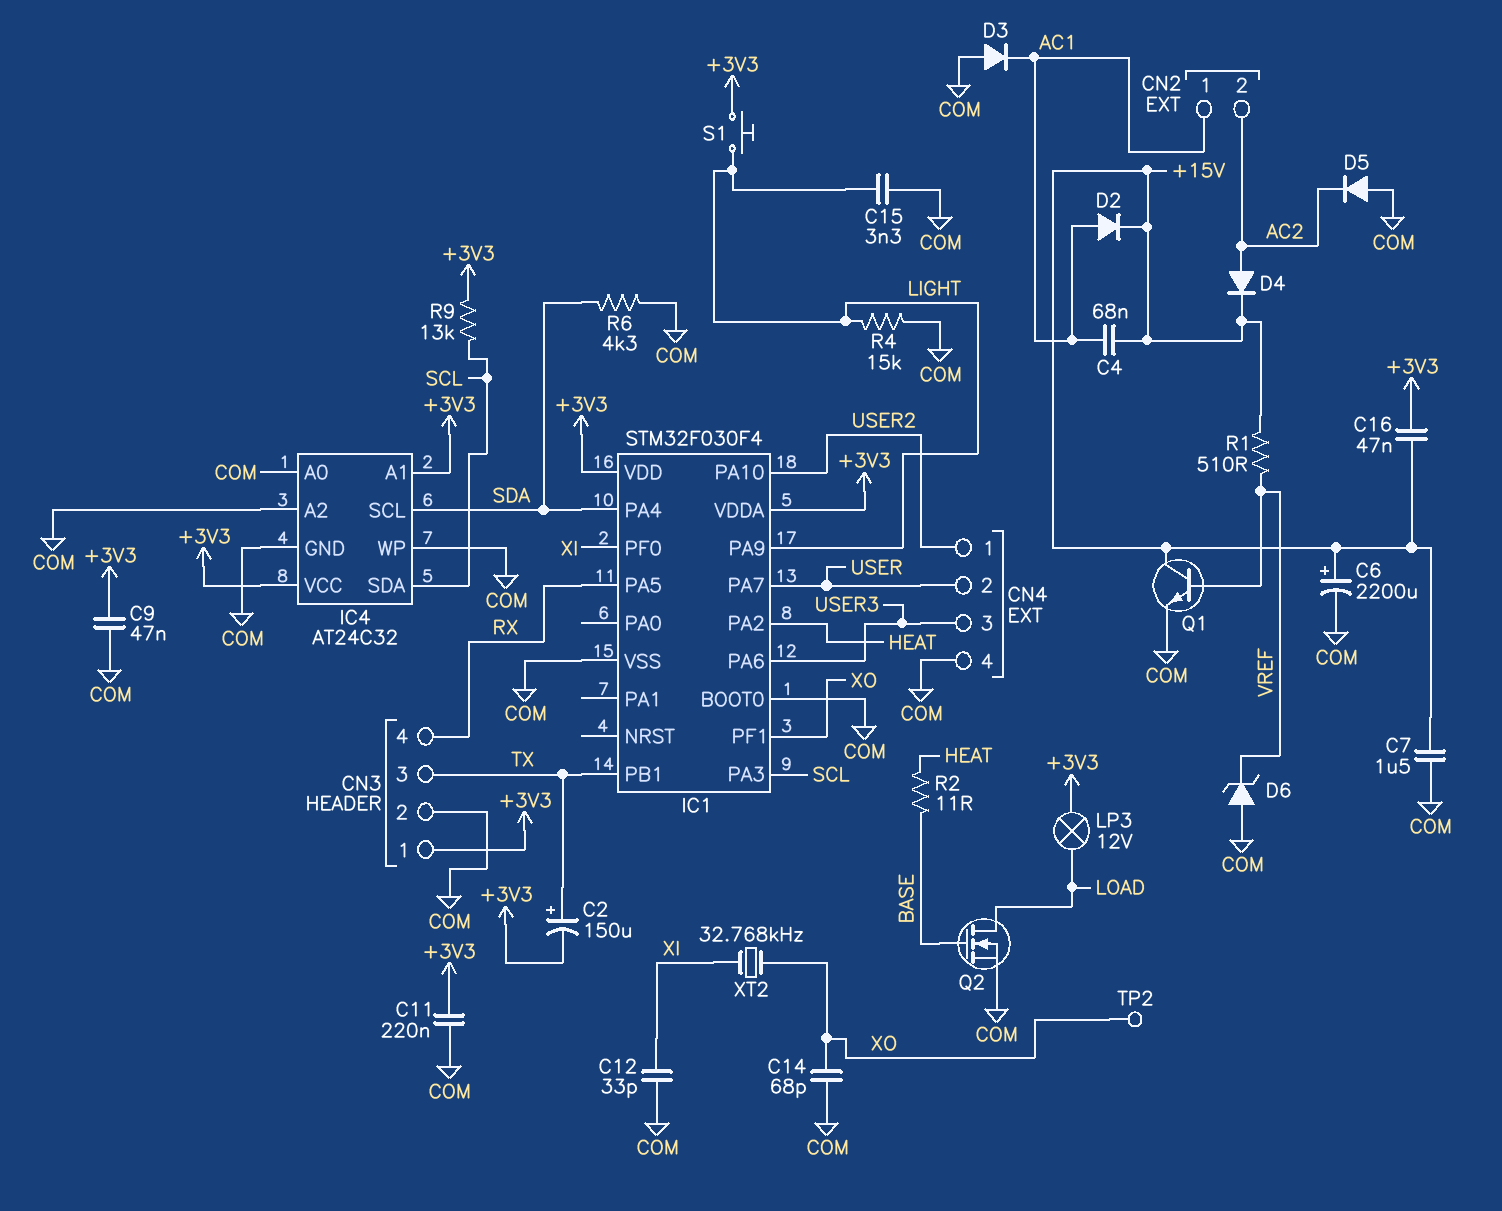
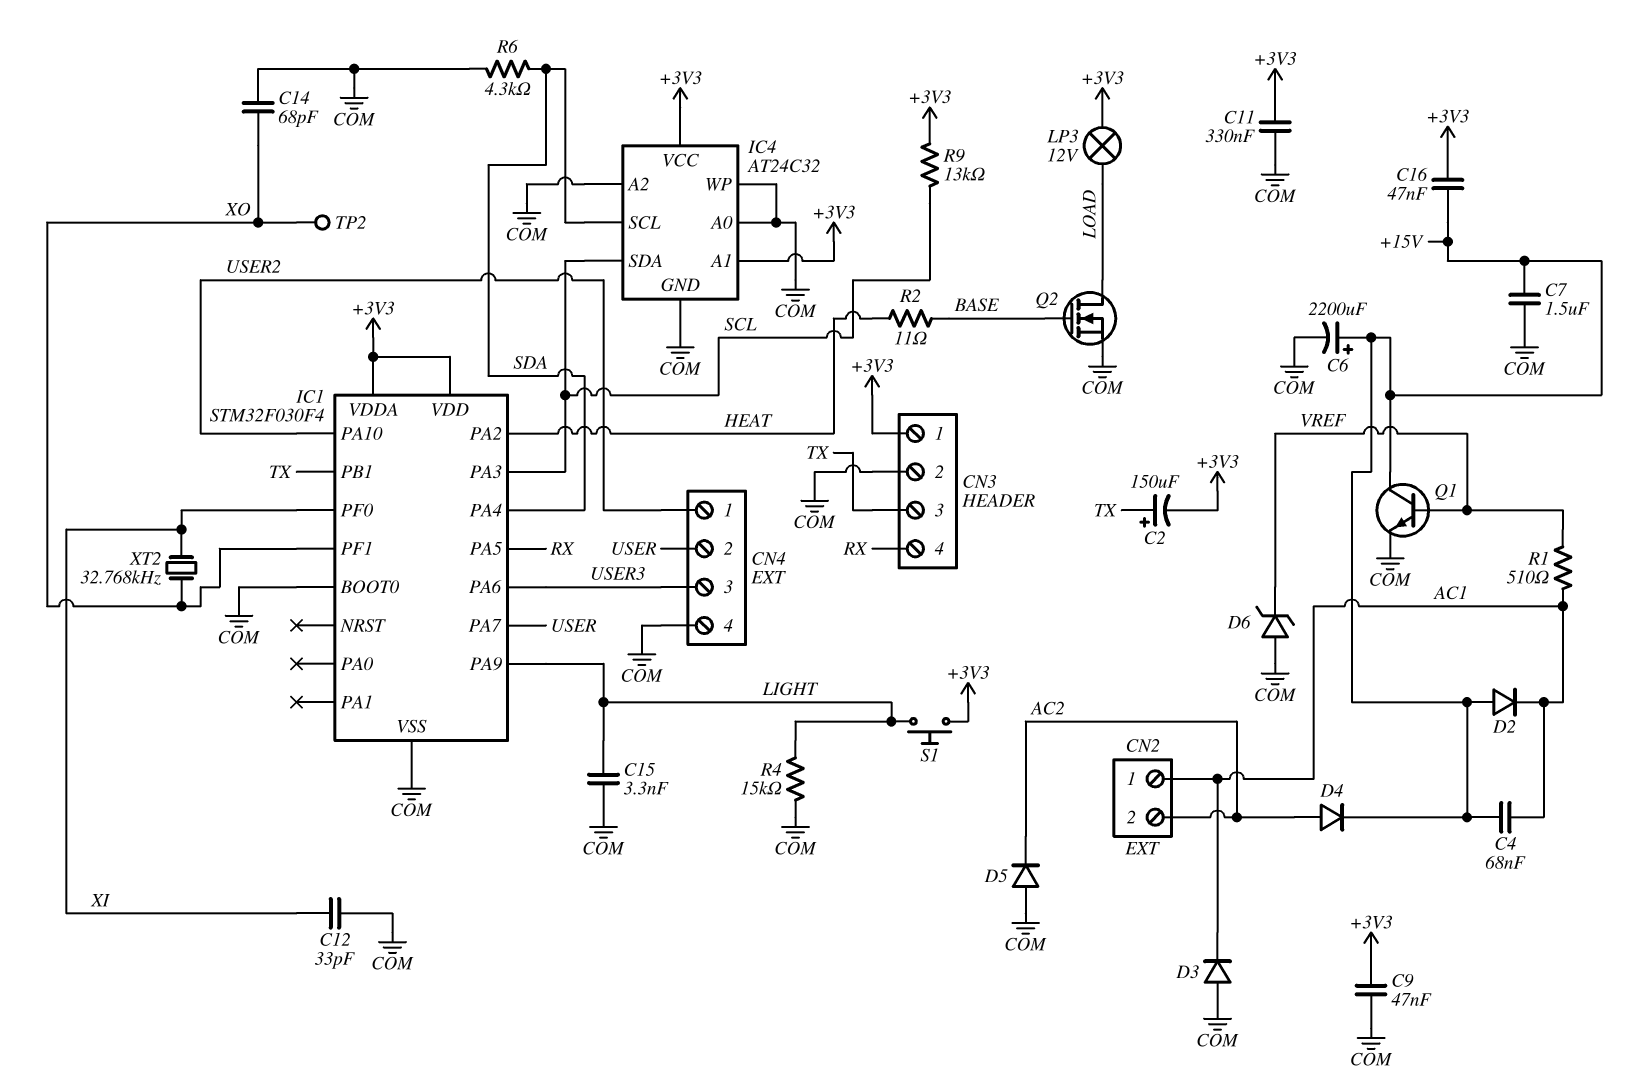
C11: 220nF (+3V3, COM) -> 330nF (+3V3, COM)
D2: diode (A AC1, K +15V) -> diode (A +15V, K AC1)
R1: 510 (+15V, VREF) -> 510 (AC1, VREF)

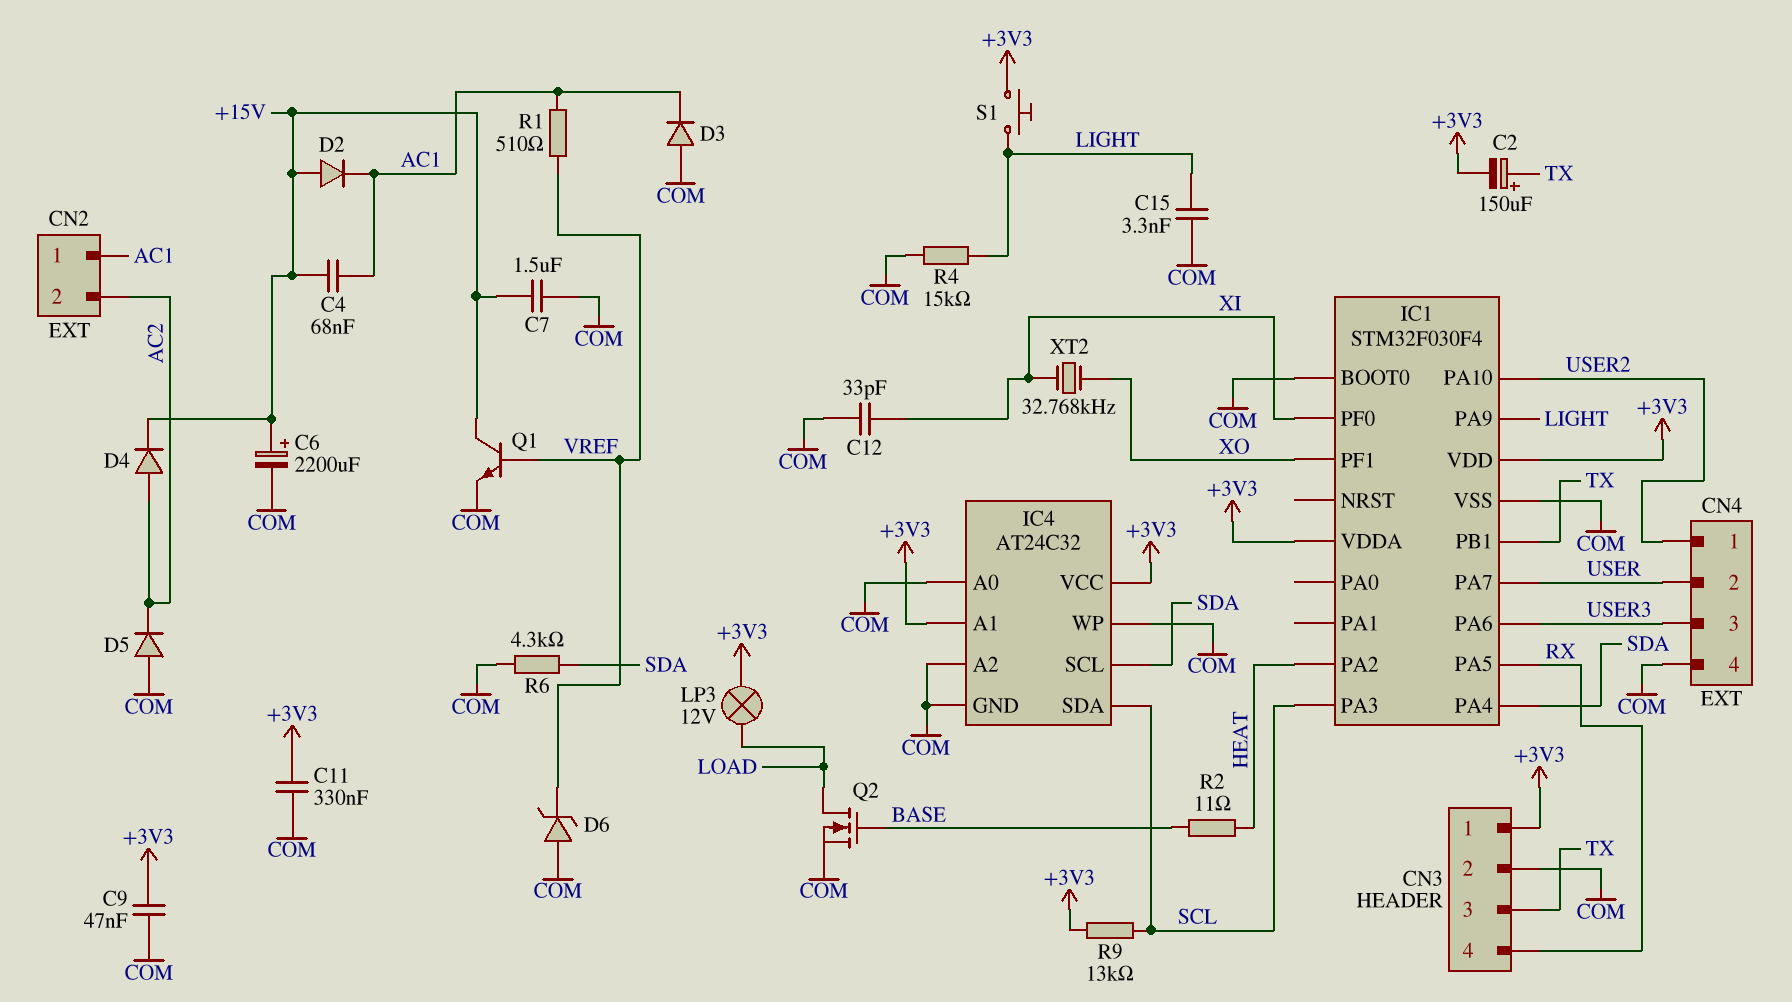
C14: 68pF (COM, XO) -> none
C16: 47nF (+3V3, +15V) -> none
TP2: test point (XO) -> none

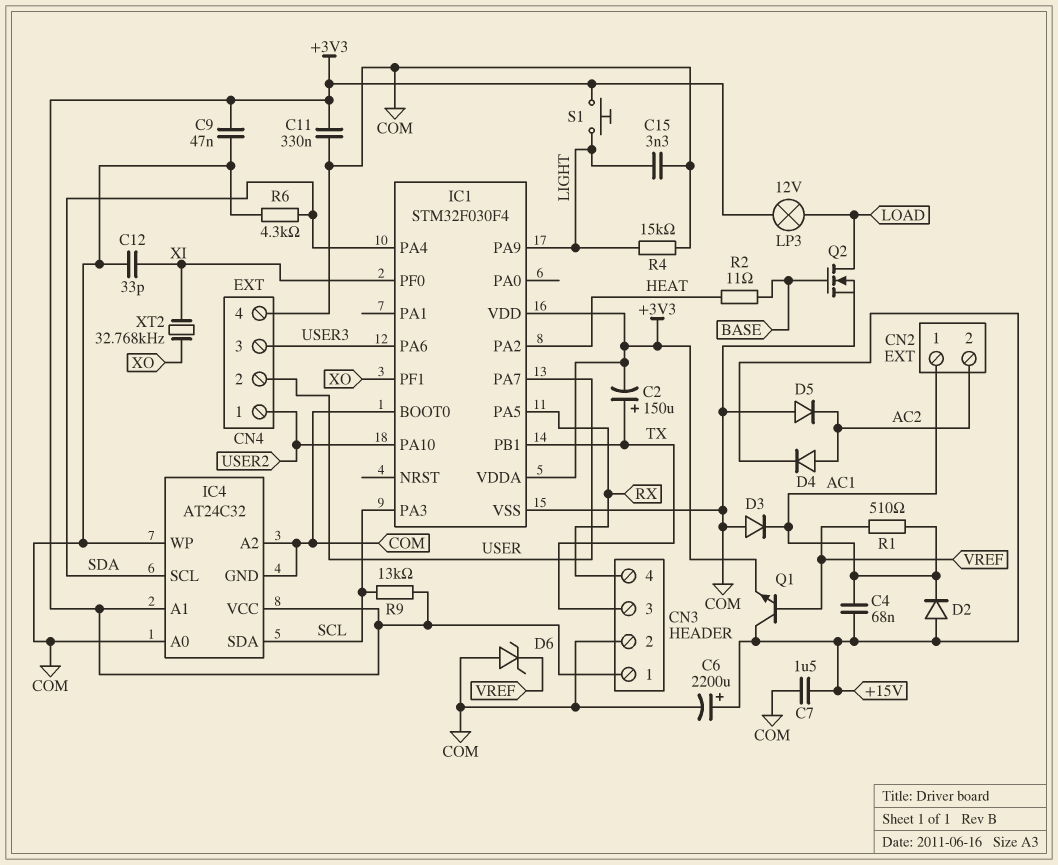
Q1: NPN (B VREF, C +15V, E COM) -> NPN (B VREF, C +15V, E +3V3)

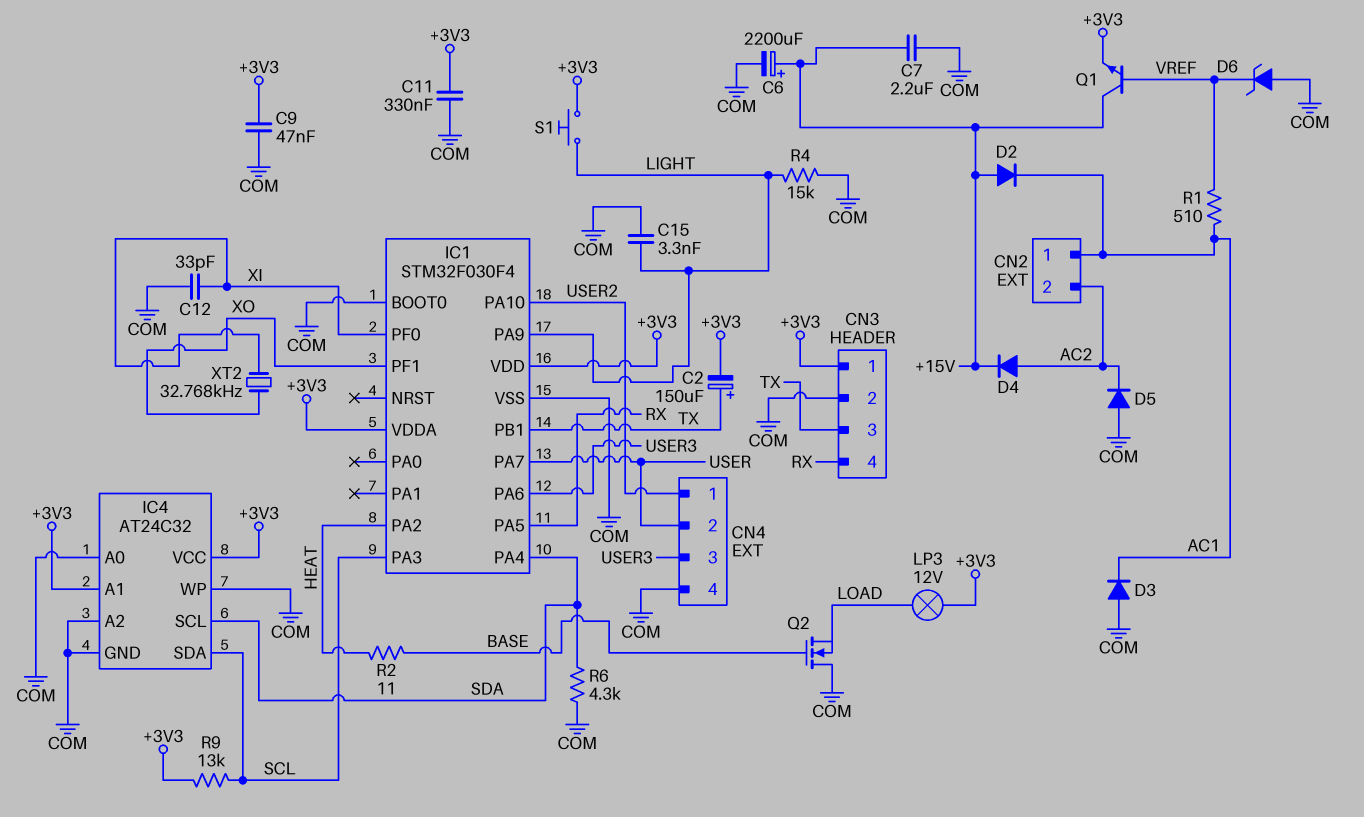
C4: 68nF (+15V, AC1) -> none
C7: 1.5uF (+15V, COM) -> 2.2uF (+15V, COM)
Q2: NMOS (G BASE, D LOAD, S COM) -> NMOS (G BASE, D COM, S LOAD)

